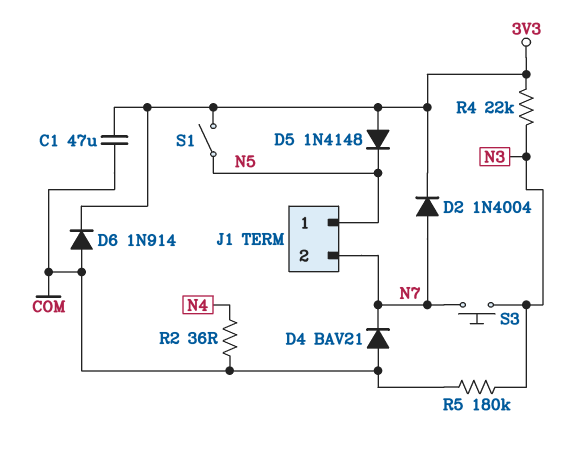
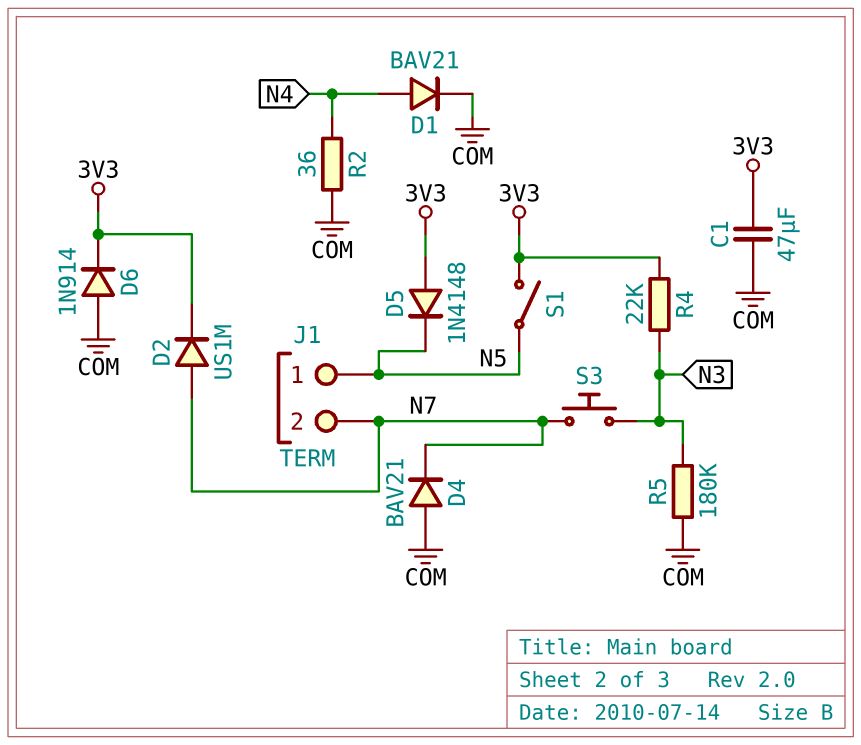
D1: none -> diode BAV21 (A N4, K COM)
D2: diode 1N4004 (A N7, K 3V3) -> diode US1M (A N7, K 3V3)

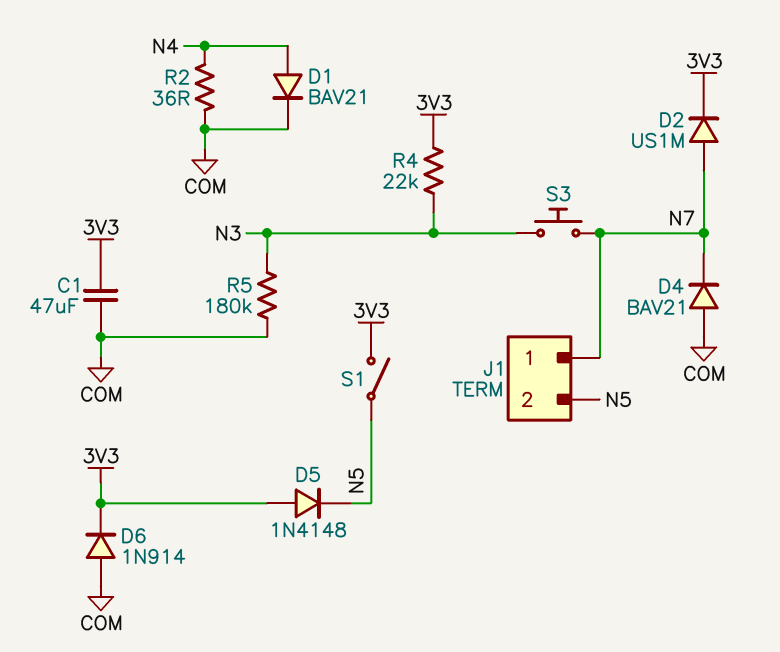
J1 pin 1: N5 -> N7
J1 pin 2: N7 -> N5

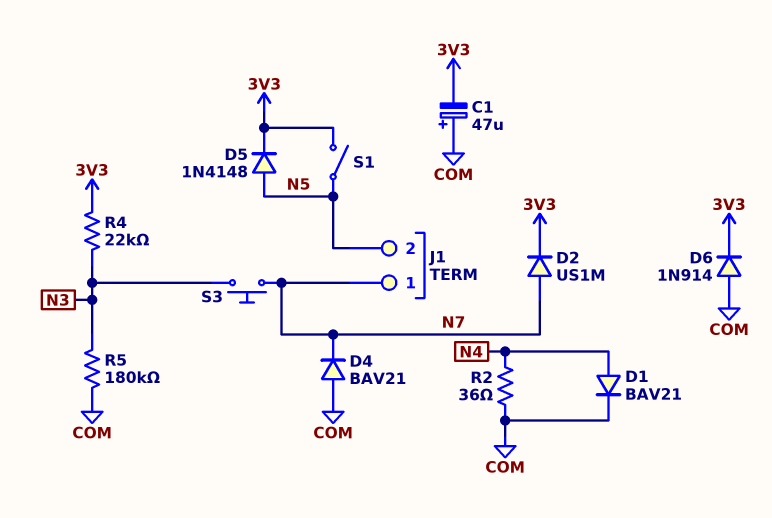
C1: 47uF (3V3, COM) -> 47uF (plus COM, minus 3V3)
D5: diode 1N4148 (A 3V3, K N5) -> diode 1N4148 (A N5, K 3V3)

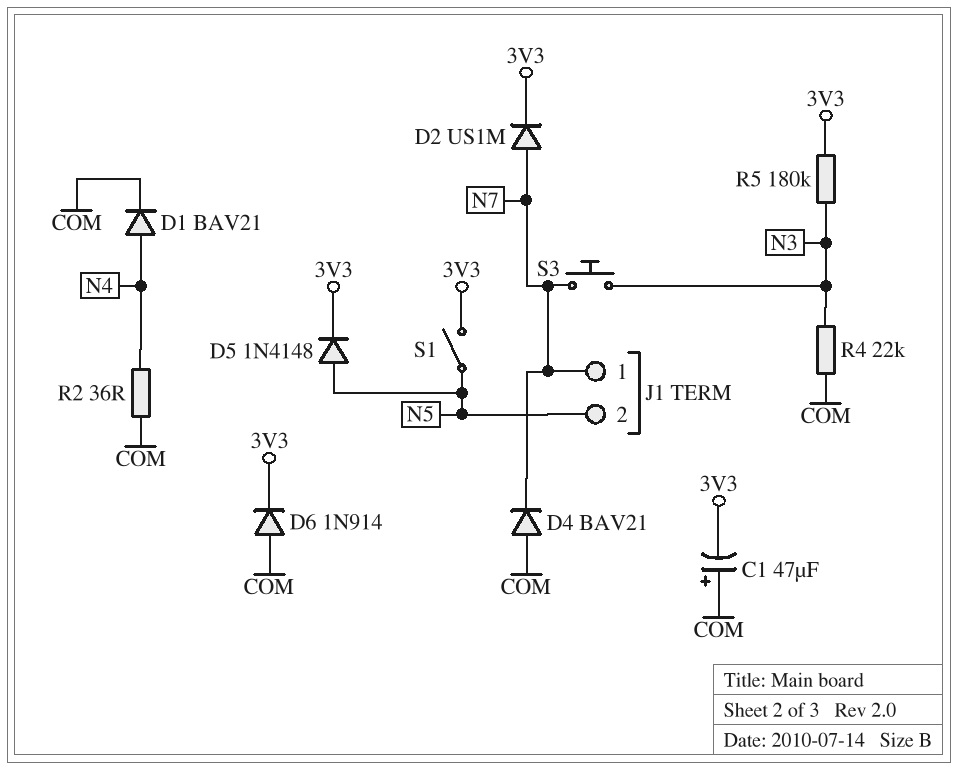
R4: 22k (3V3, N3) -> 22k (COM, N3)
R5: 180k (COM, N3) -> 180k (3V3, N3)

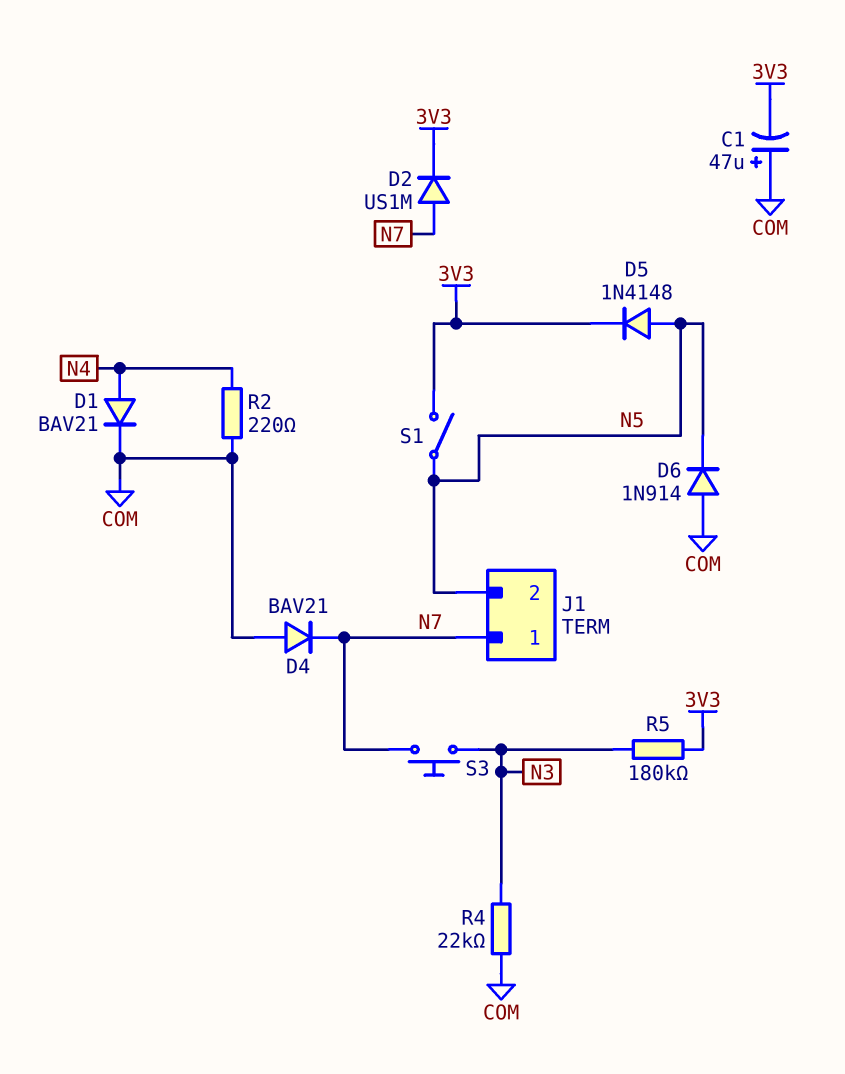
D6: diode 1N914 (A COM, K 3V3) -> diode 1N914 (A COM, K N5)
R2: 36 (COM, N4) -> 220 (COM, N4)

